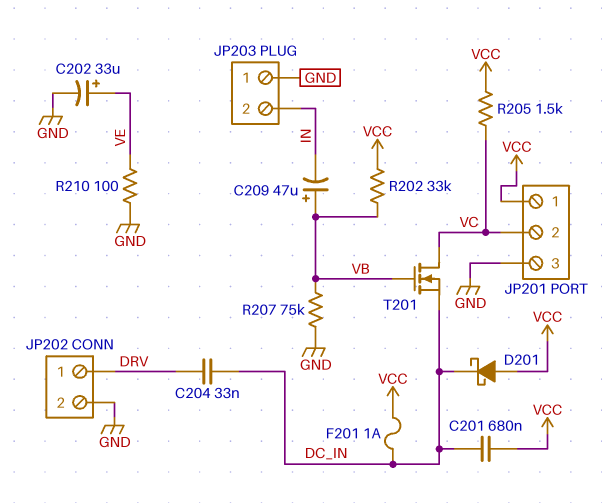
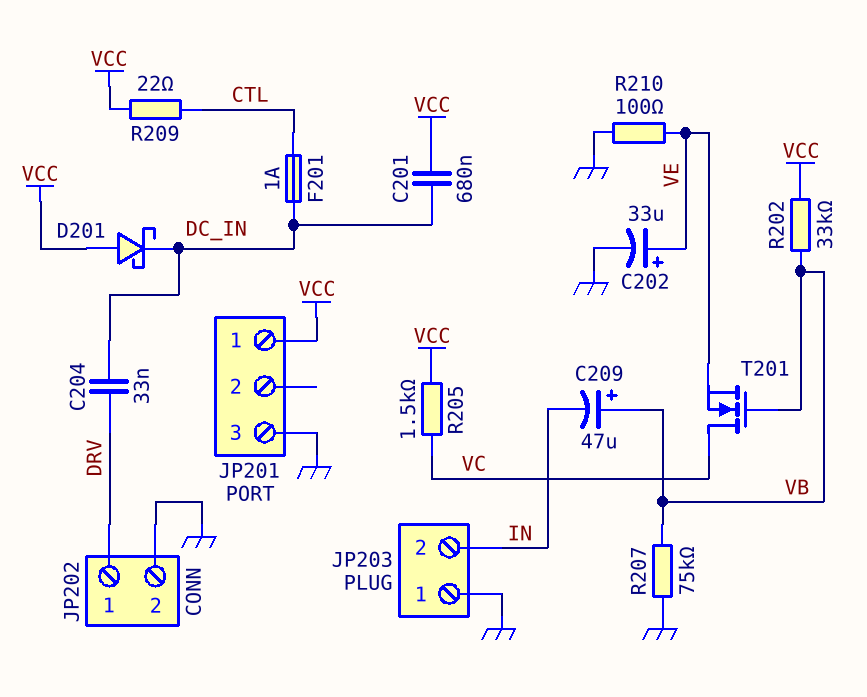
F201: 1A (DC_IN, VCC) -> 1A (CTL, DC_IN)
JP201 pin 2: VC -> none
R209: none -> 22 (CTL, VCC)
T201: NMOS (G VB, D VC, S DC_IN) -> NMOS (G VB, D VC, S VE)

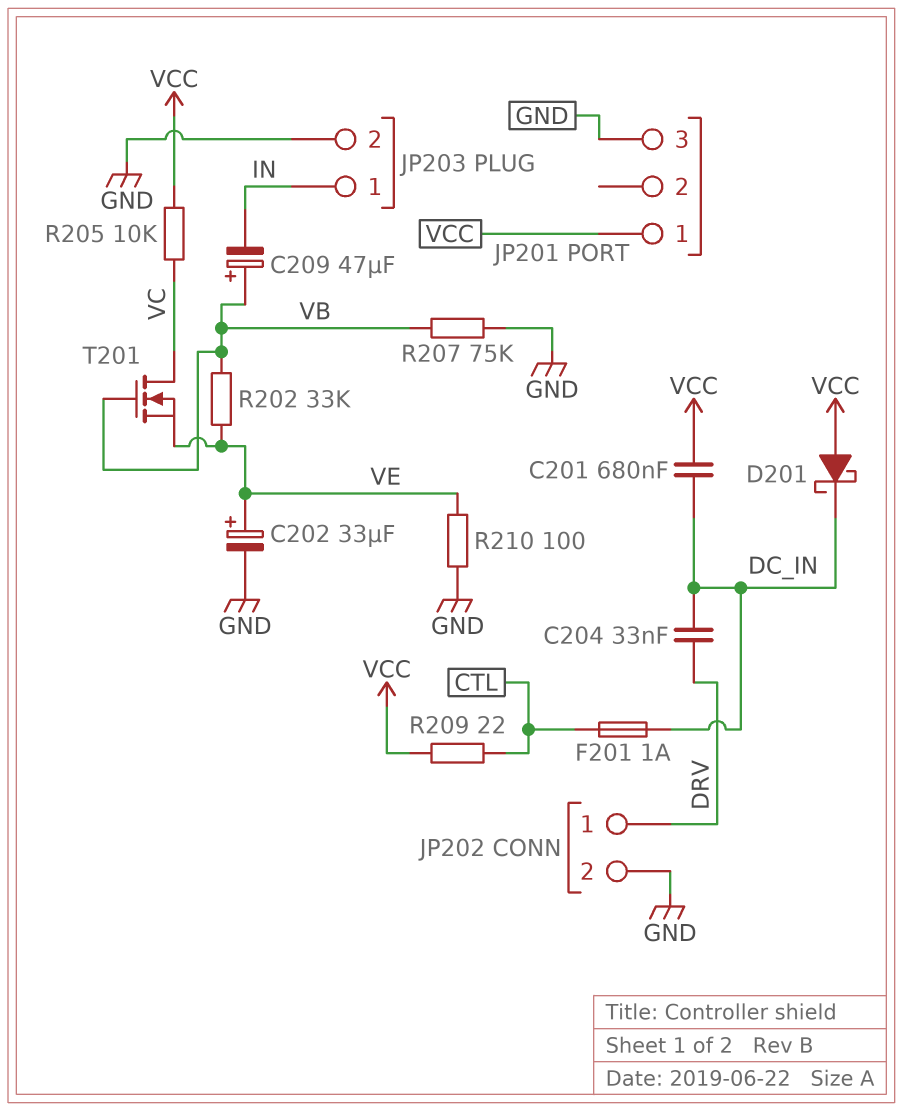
JP203 pin 1: GND -> IN
JP203 pin 2: IN -> GND
R202: 33k (VB, VCC) -> 33k (VB, VE)
R205: 1.5k (VC, VCC) -> 10k (VC, VCC)

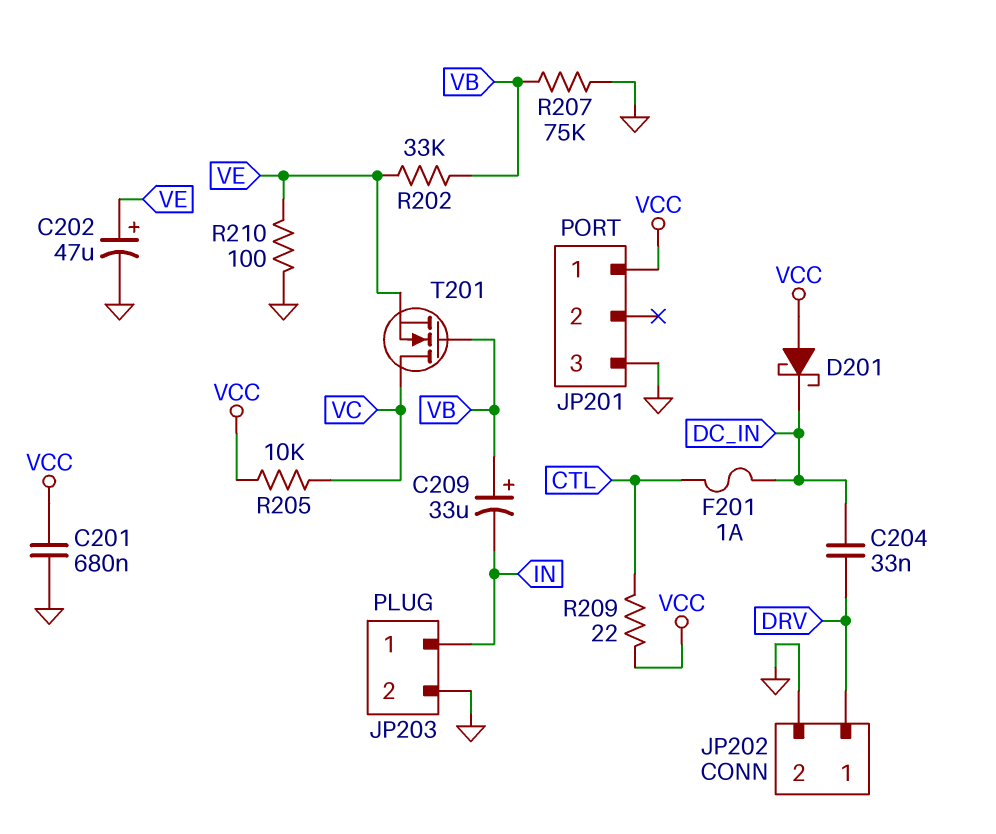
C201: 680nF (DC_IN, VCC) -> 680nF (GND, VCC)
C202: 33uF (plus VE, minus GND) -> 47uF (plus VE, minus GND)
C209: 47uF (plus VB, minus IN) -> 33uF (plus VB, minus IN)

